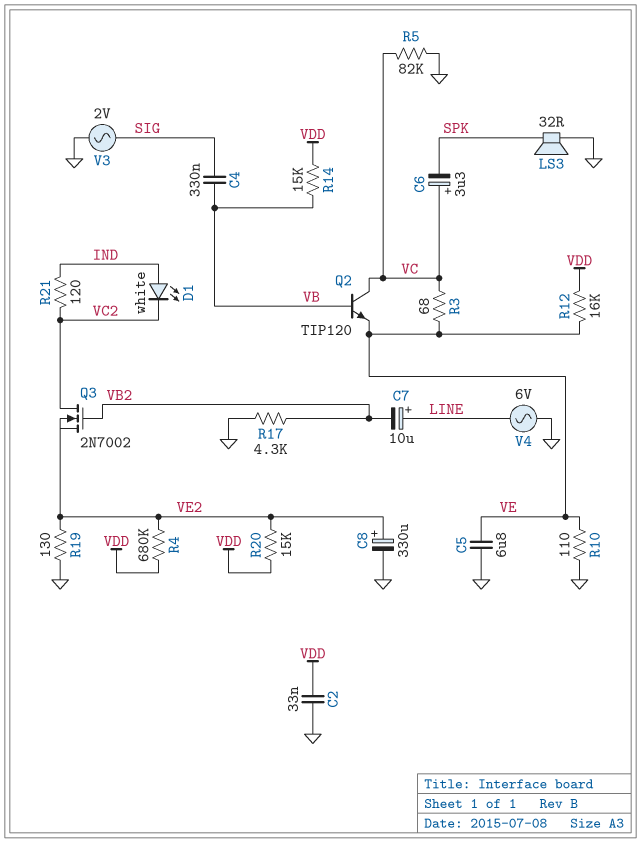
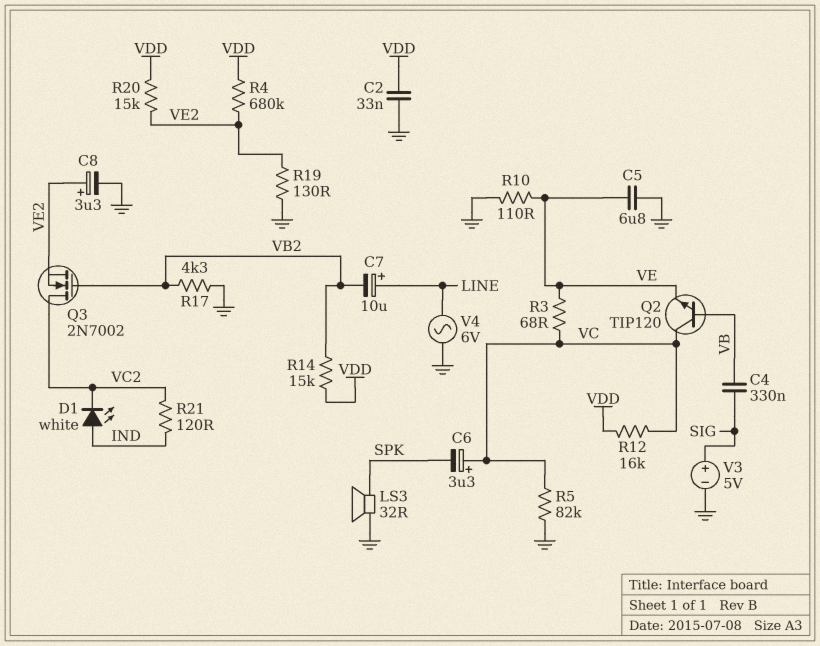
C8: 330uF (plus VE2, minus GND) -> 3.3uF (plus VE2, minus GND)
R12: 16k (VDD, VE) -> 16k (VC, VDD)
R14: 15k (VB, VDD) -> 15k (VB2, VDD)
V3: AC 2V (GND, SIG) -> 5V (plus SIG, minus GND)

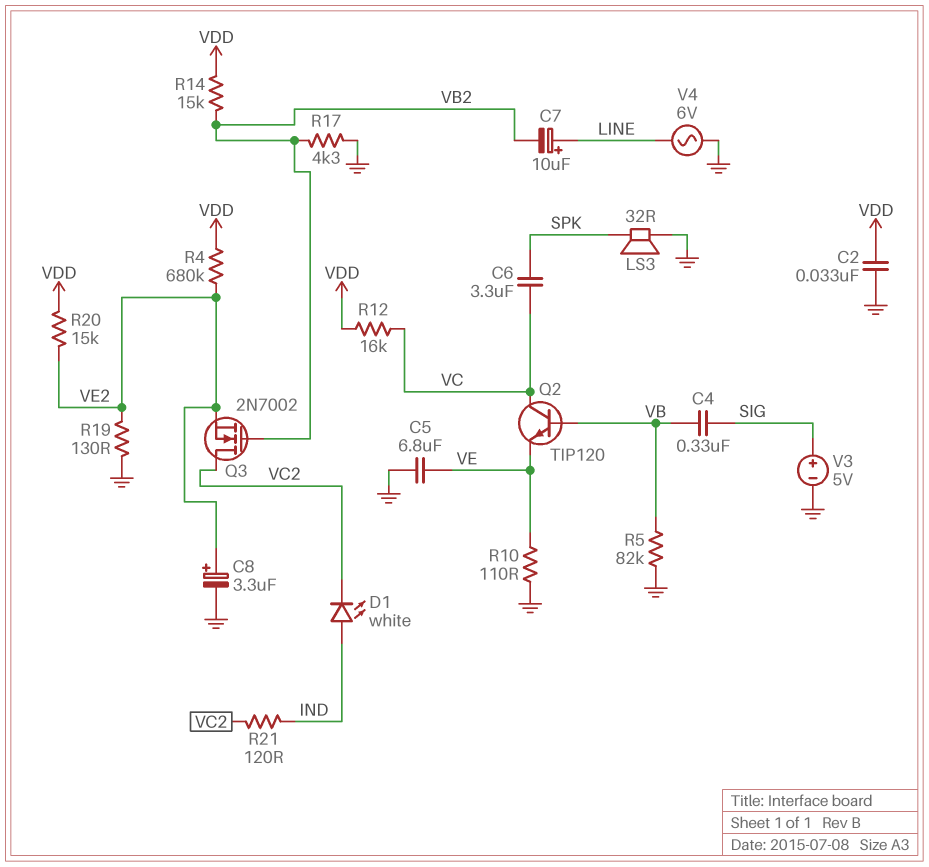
C6: 3.3uF (plus VC, minus SPK) -> 3.3uF (SPK, VC)
R3: 68 (VC, VE) -> none
R5: 82k (GND, VC) -> 82k (GND, VB)

